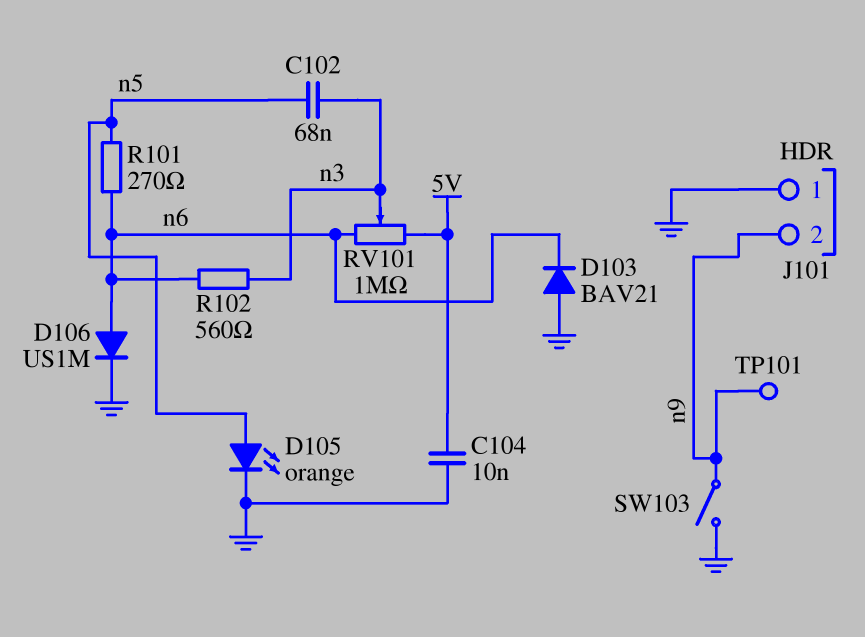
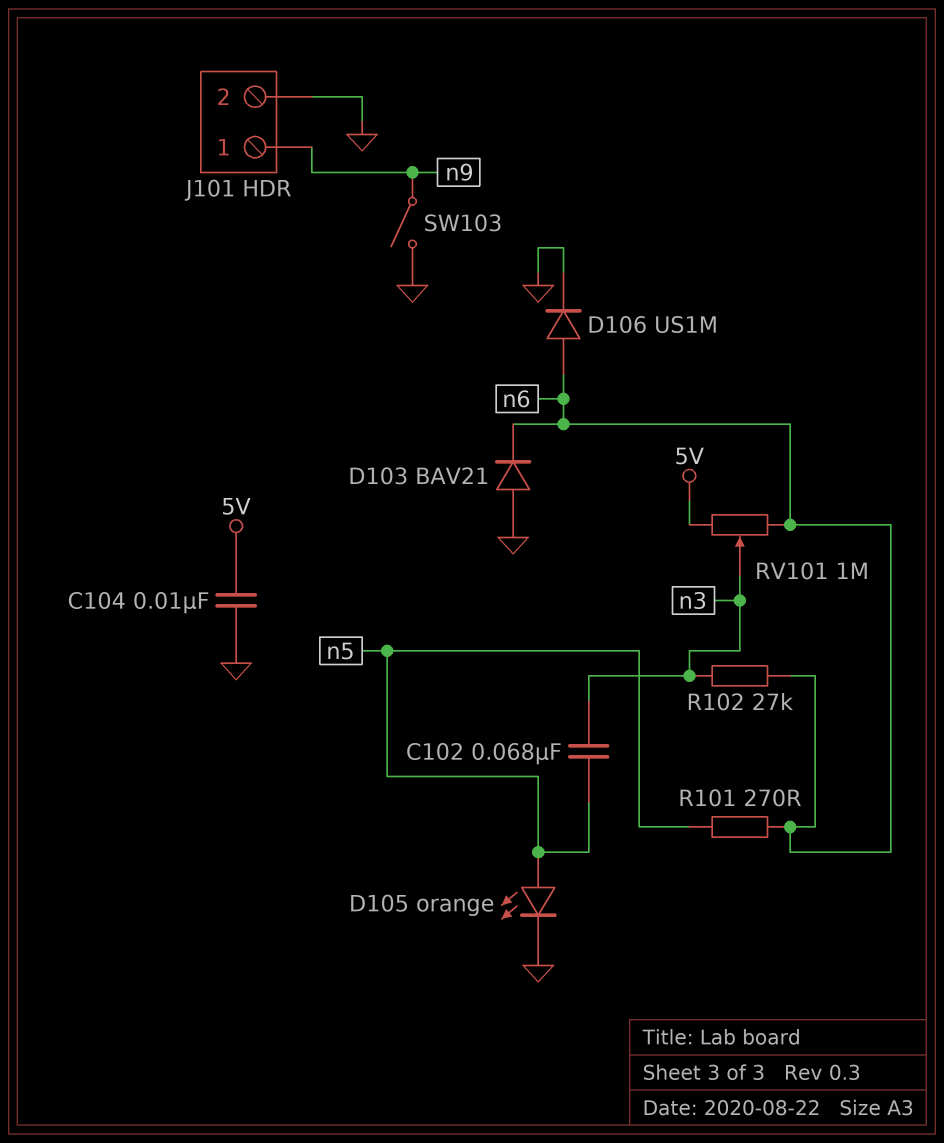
J101 pin 1: GND -> n9
J101 pin 2: n9 -> GND
R102: 560 (n3, n6) -> 27k (n3, n6)
TP101: test point (n9) -> none

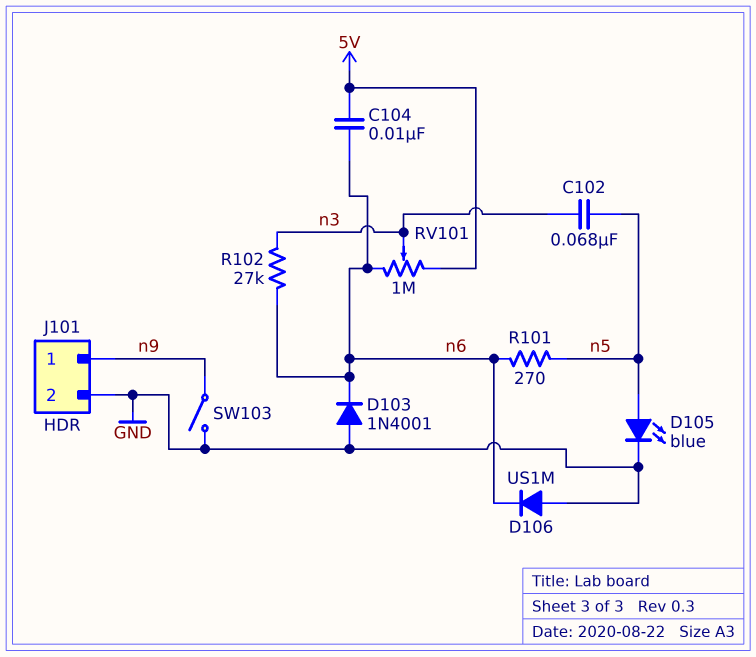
C104: 10nF (5V, GND) -> 10nF (5V, n6)
D103: diode BAV21 (A GND, K n6) -> diode 1N4001 (A GND, K n6)
D105: LED orange (A n5, K GND) -> LED blue (A n5, K GND)
D106: diode US1M (A n6, K GND) -> diode US1M (A GND, K n6)

